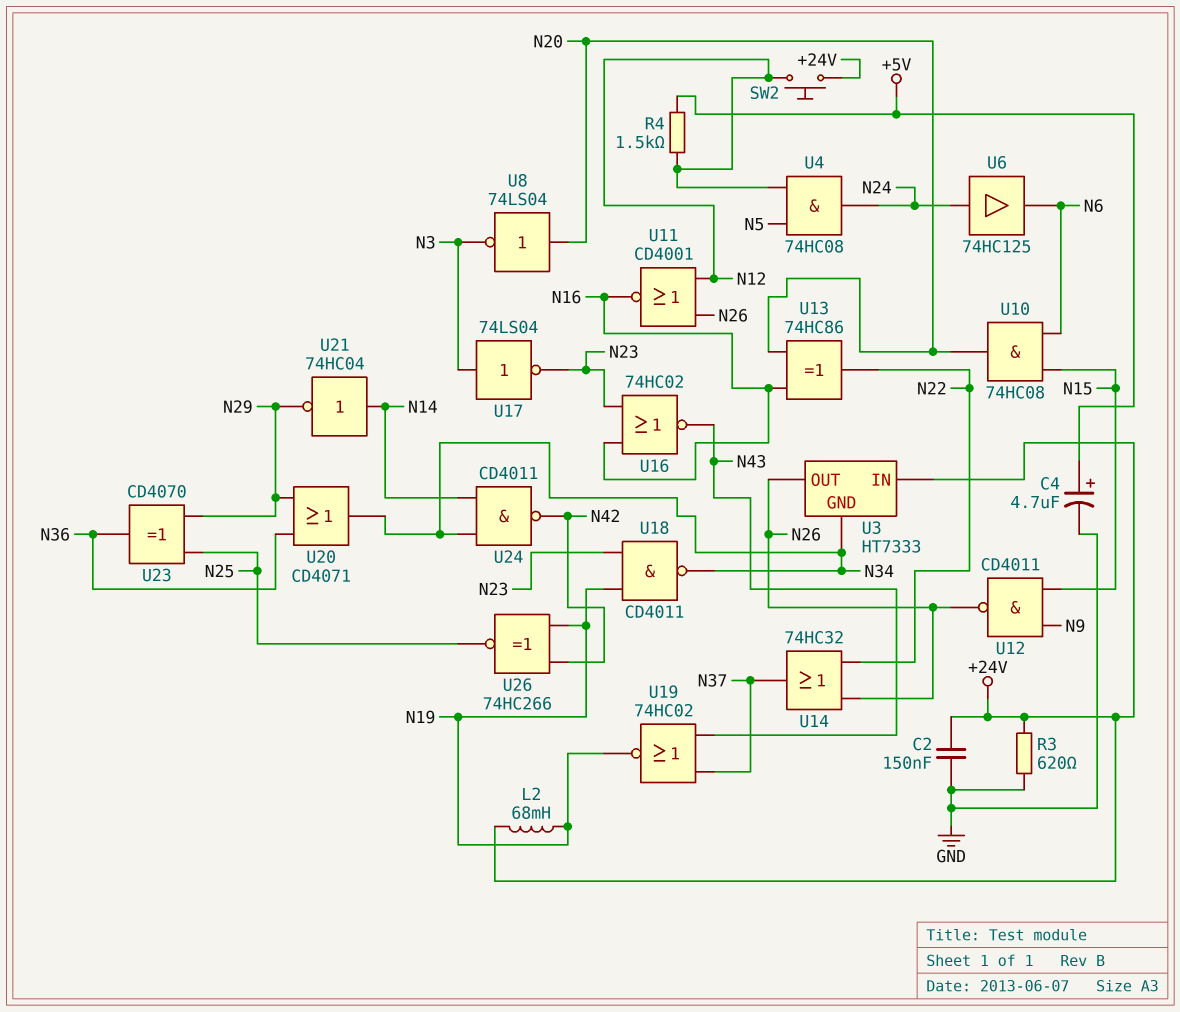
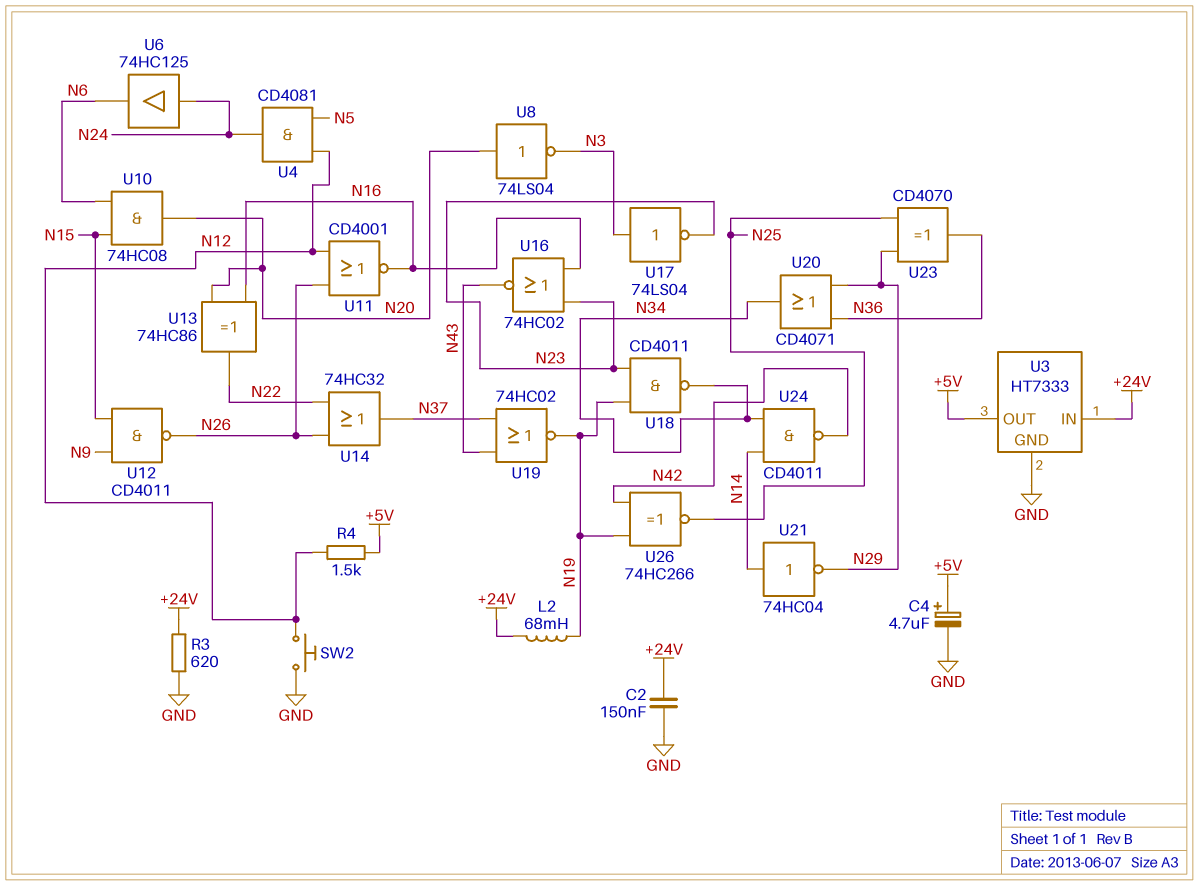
SW2: button (+24V, N12) -> button (GND, N12)
U3 pin GND: N34 -> GND
U3 pin OUT: N26 -> +5V
U4: AND 74HC08 (in N5, in N12, out N24) -> AND CD4081 (in N5, in N12, out N24)

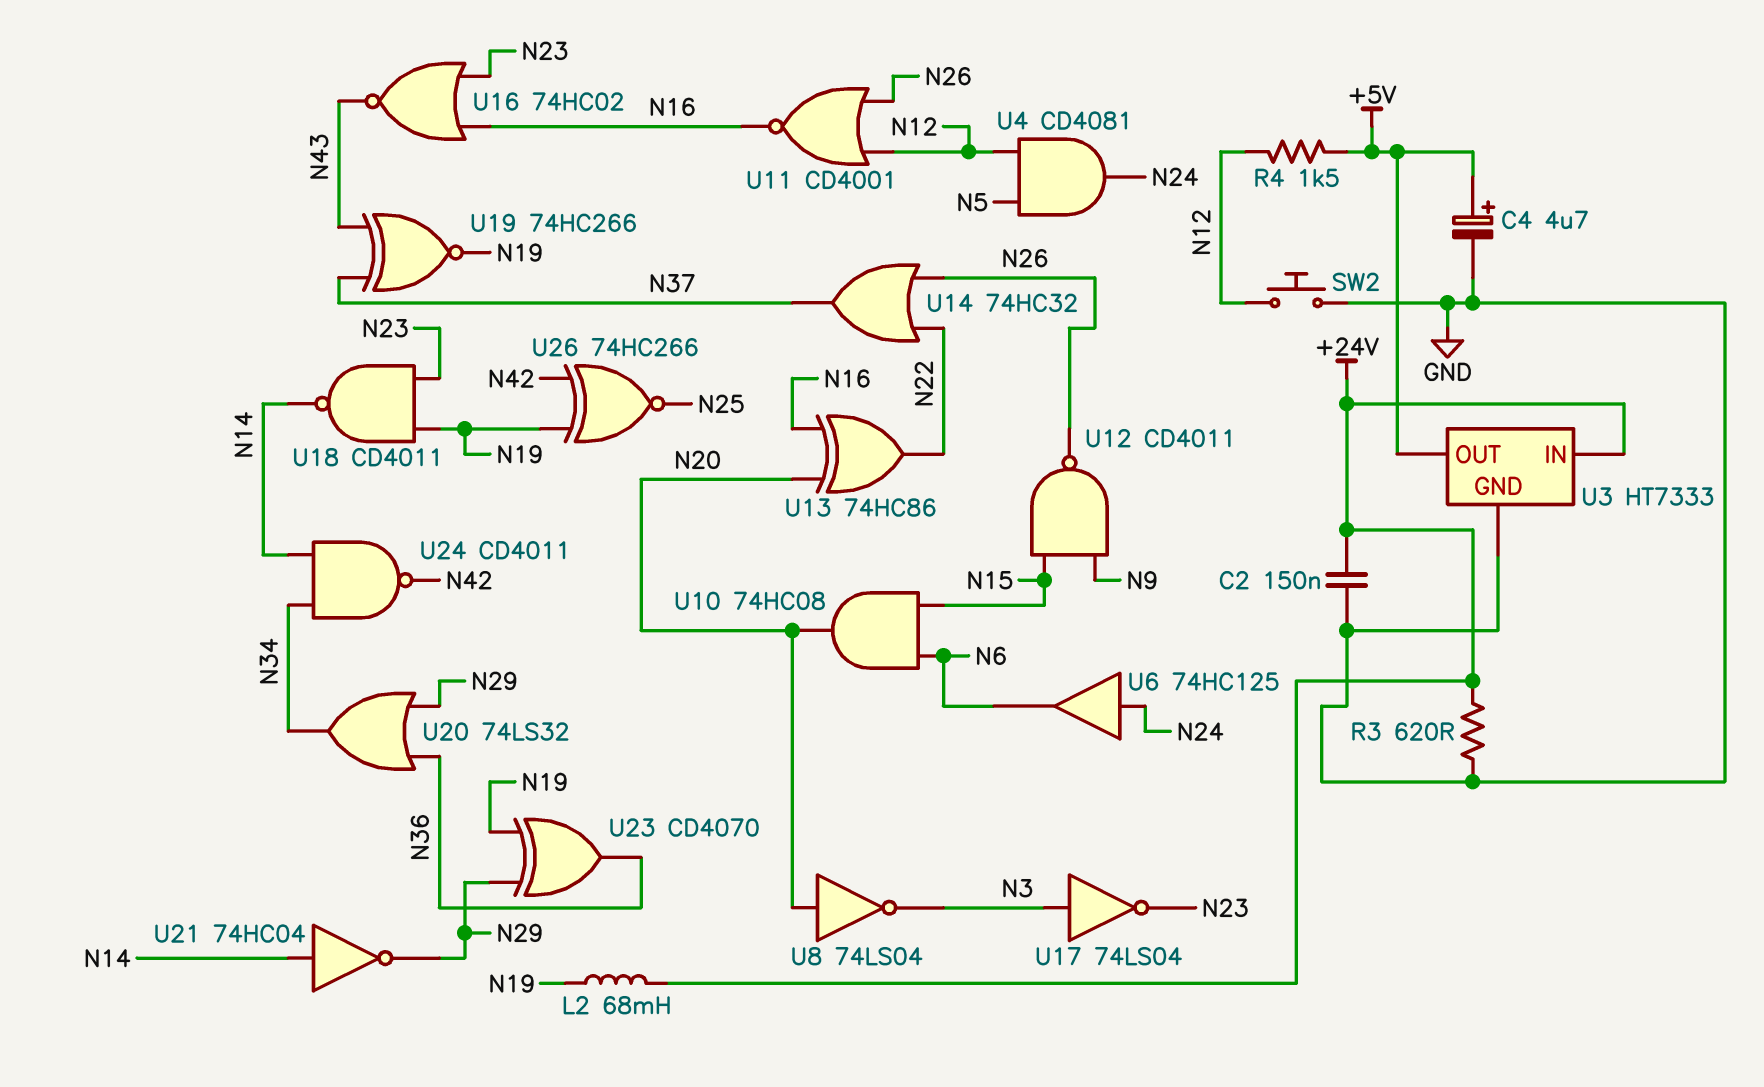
U18: NAND CD4011 (in N19, in N23, out N34) -> NAND CD4011 (in N19, in N23, out N14)
U19: NOR 74HC02 (in N37, in N43, out N19) -> XNOR 74HC266 (in N37, in N43, out N19)
U20: OR CD4071 (in N29, in N36, out N34) -> OR 74LS32 (in N29, in N36, out N34)
U23: XOR CD4070 (in N25, in N29, out N36) -> XOR CD4070 (in N19, in N29, out N36)

